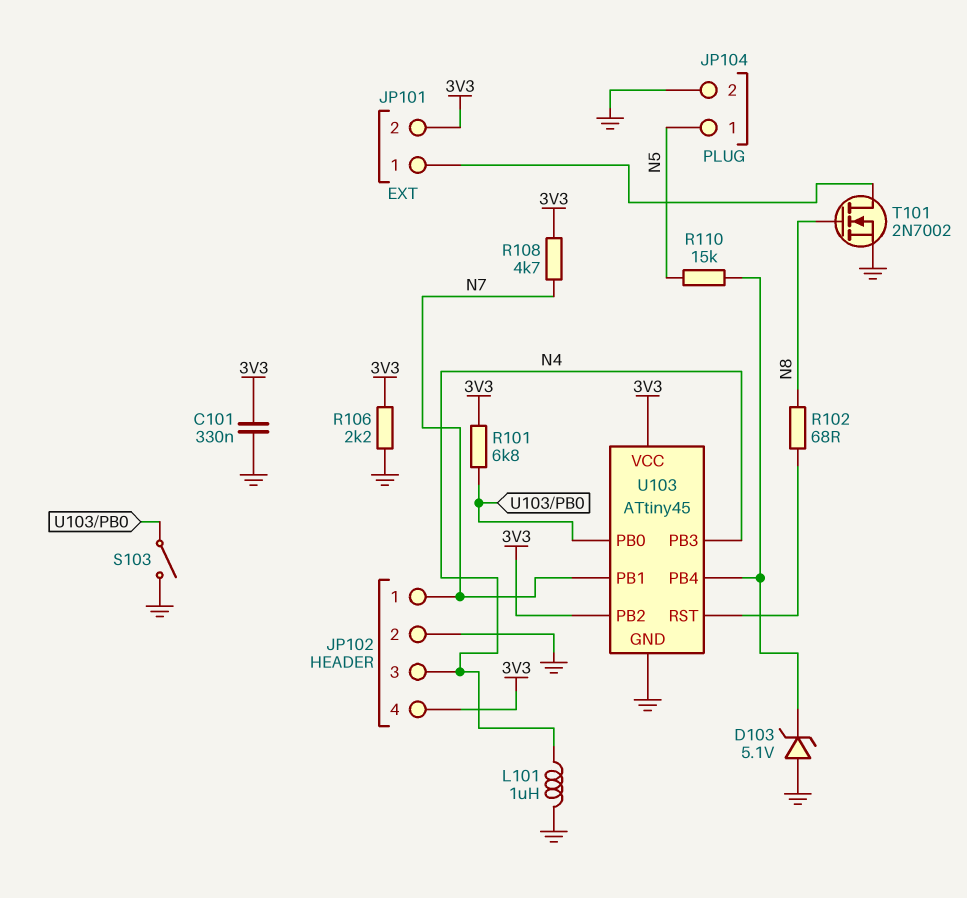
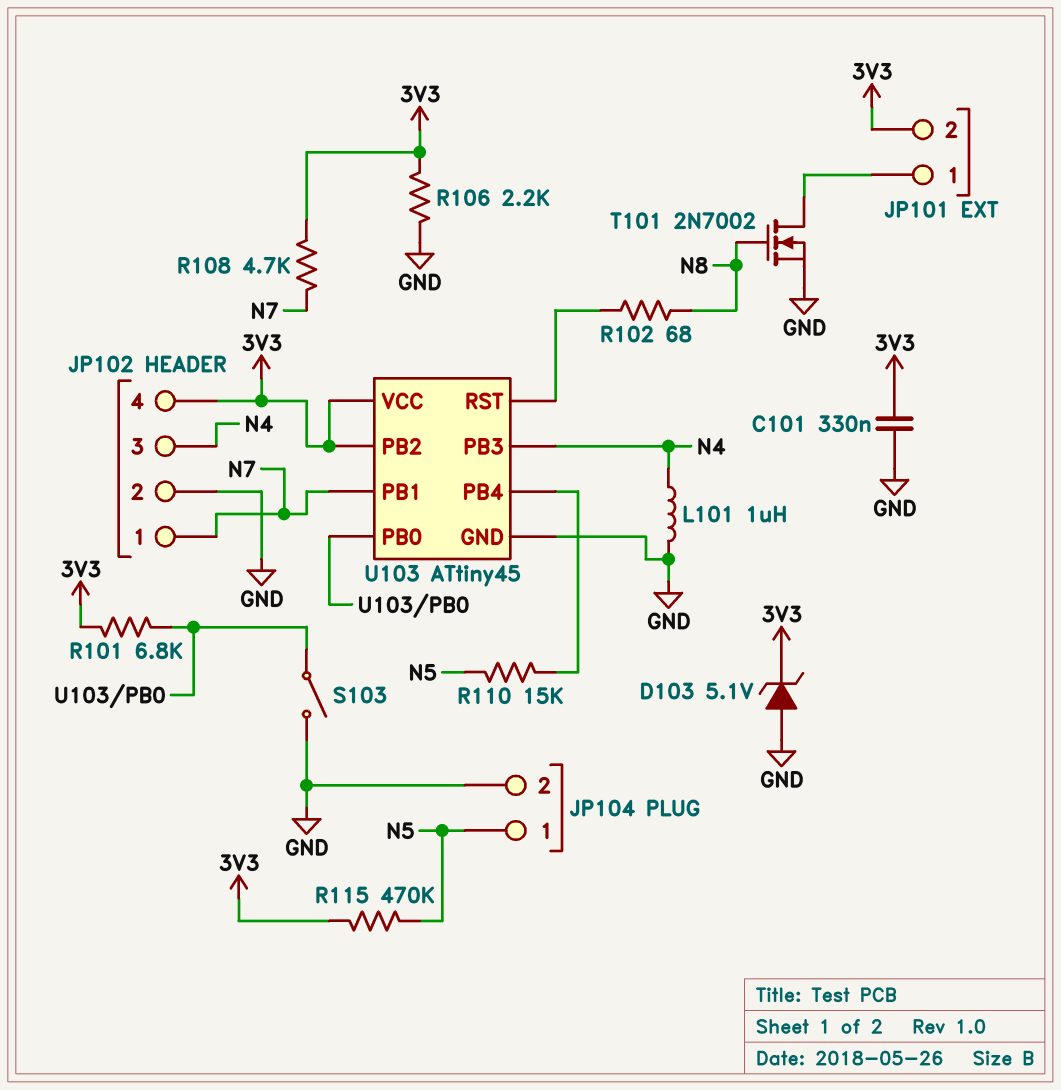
D103: zener 5.1V (A GND, K U103/PB4) -> zener 5.1V (A GND, K 3V3)
R115: none -> 470k (3V3, N5)

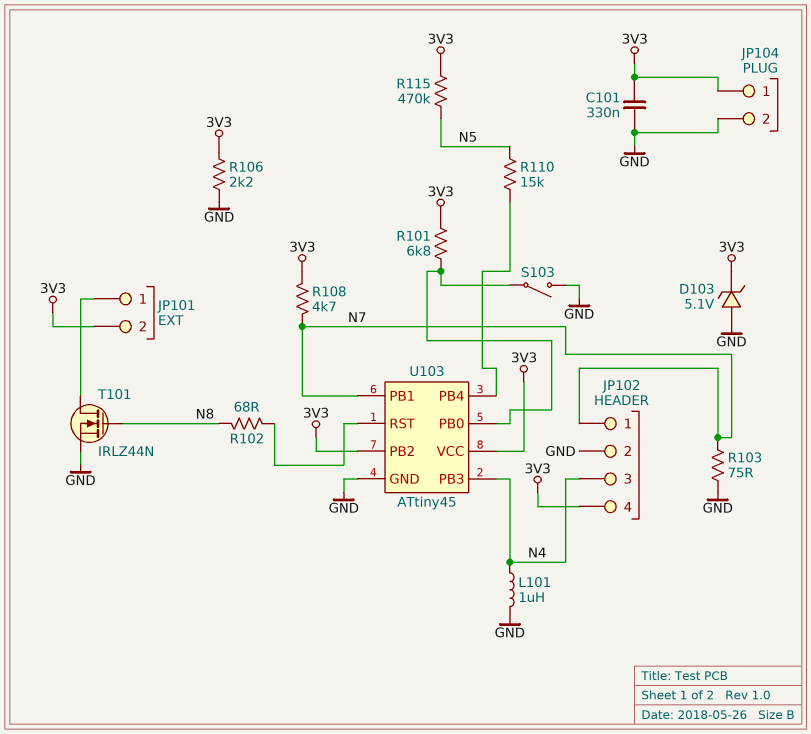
JP104 pin 1: N5 -> 3V3
R103: none -> 75 (GND, N7)
T101: NMOS 2N7002 (G N8, D JP101/1, S GND) -> NMOS IRLZ44N (G N8, D JP101/1, S GND)

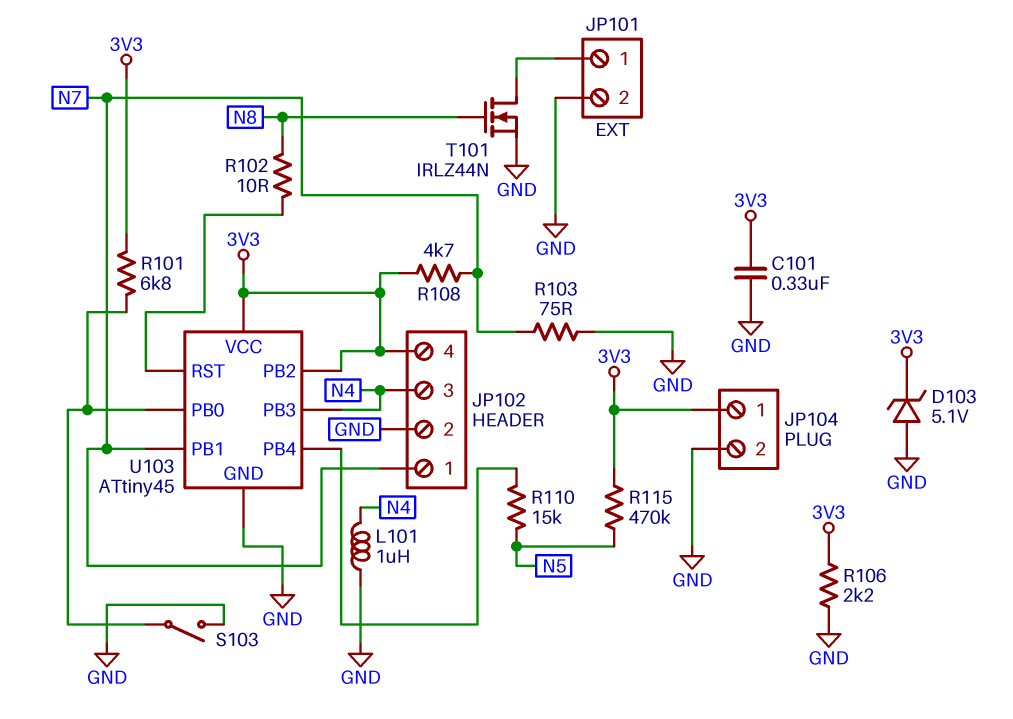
JP101 pin 2: 3V3 -> GND
R102: 68 (N8, U103/RST) -> 10 (N8, U103/RST)

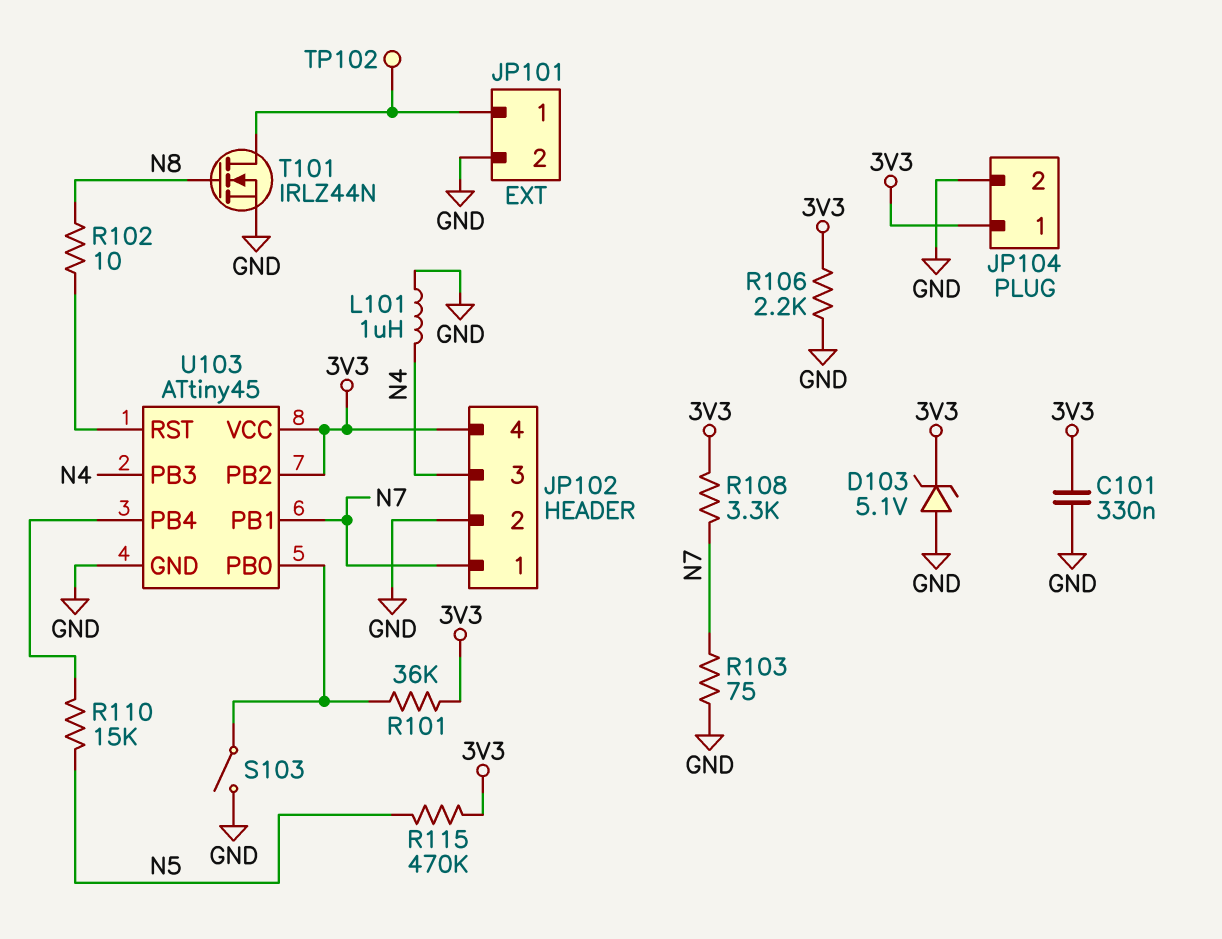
R101: 6.8k (3V3, U103/PB0) -> 36k (3V3, U103/PB0)
R108: 4.7k (3V3, N7) -> 3.3k (3V3, N7)
TP102: none -> test point (JP101/1)

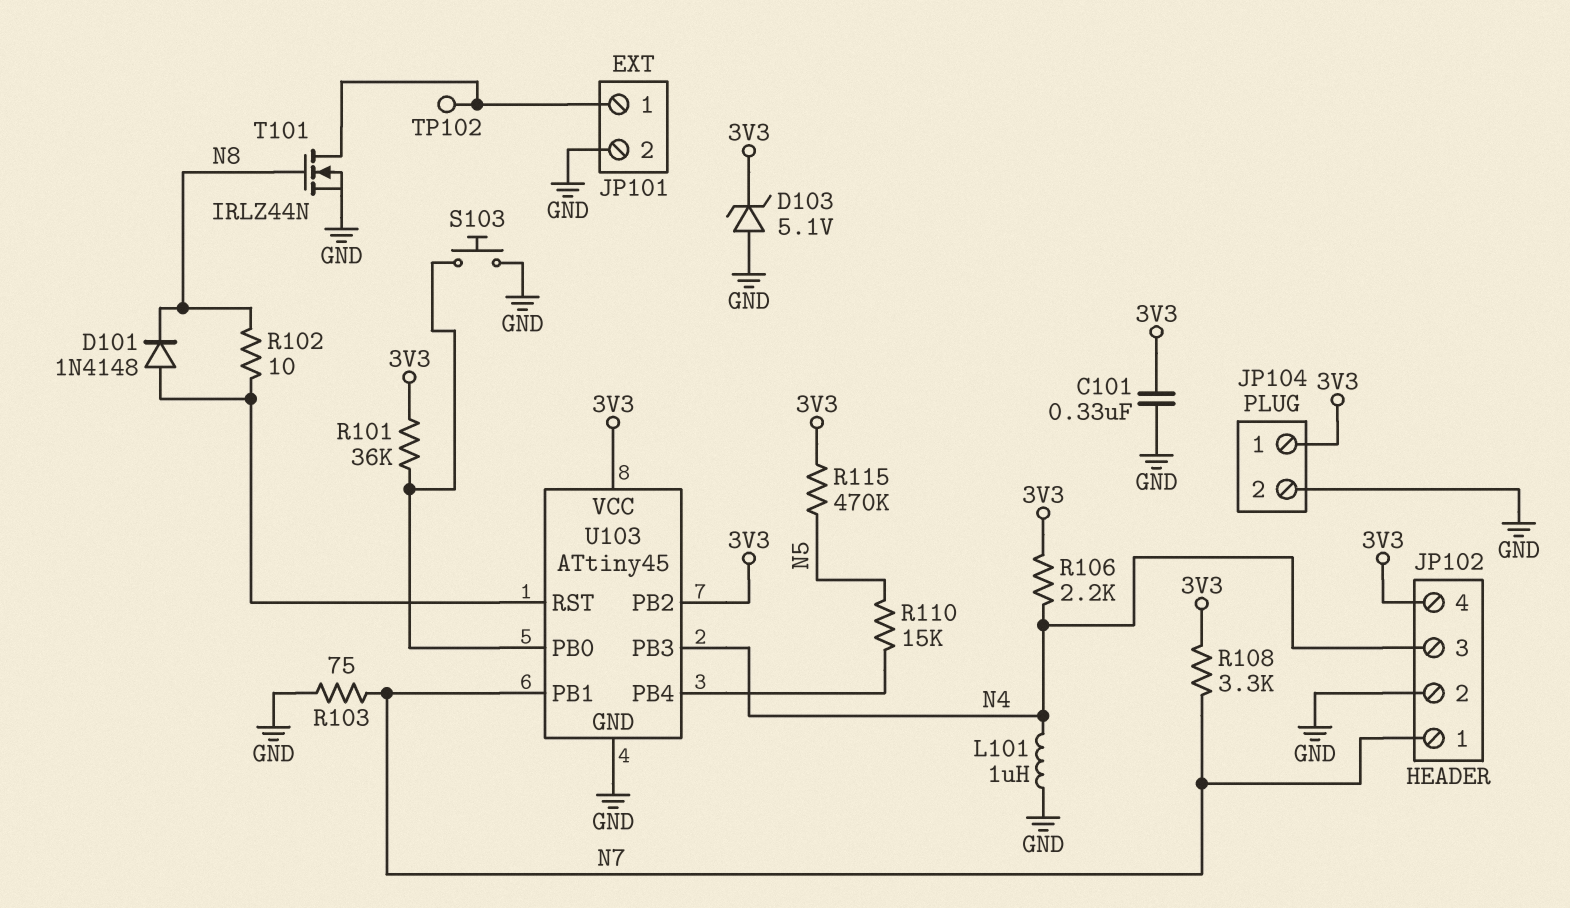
D101: none -> diode 1N4148 (A U103/RST, K N8)
R106: 2.2k (3V3, GND) -> 2.2k (3V3, N4)
S103: switch (GND, U103/PB0) -> button (GND, U103/PB0)

